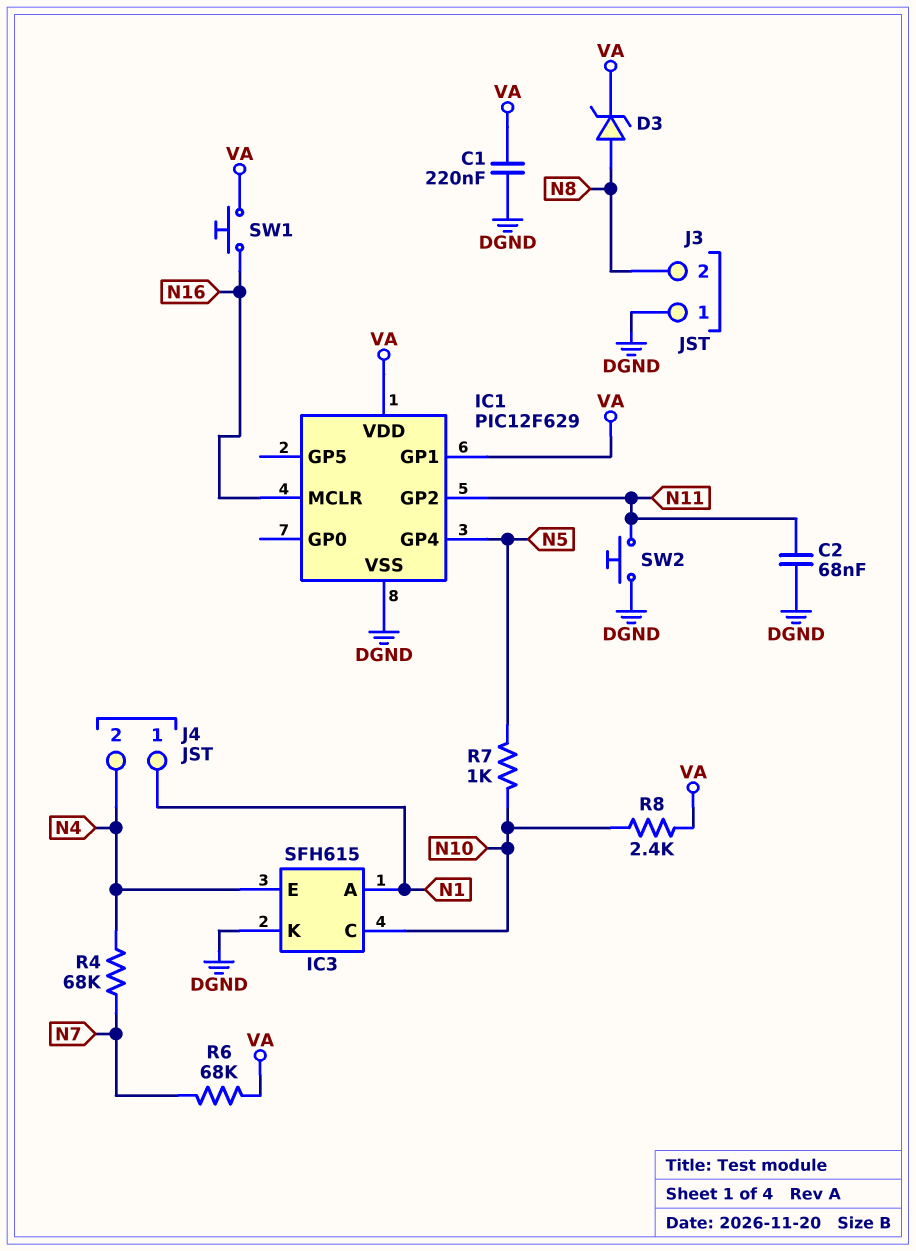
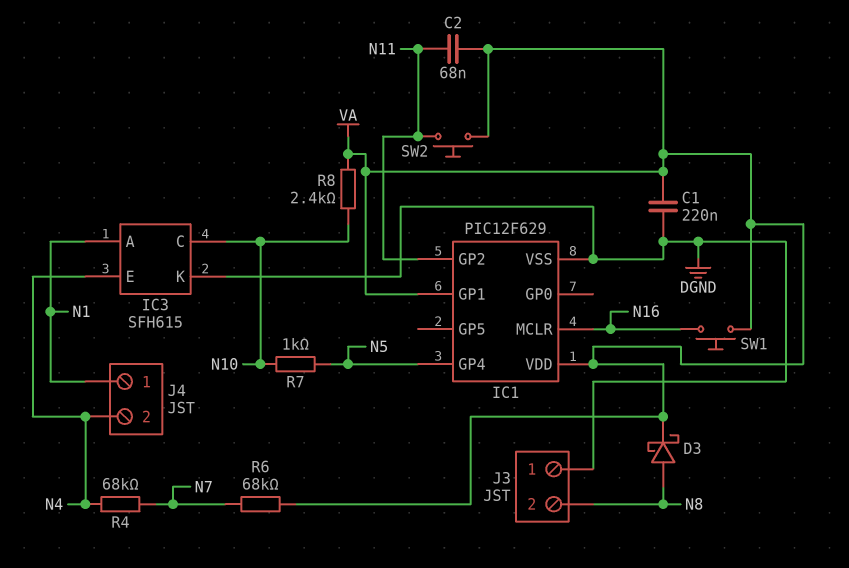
C2: 68nF (DGND, N11) -> 68nF (N11, VA)
D3: zener (A N8, K VA) -> schottky (A N8, K VA)
SW2: button (DGND, N11) -> button (N11, VA)

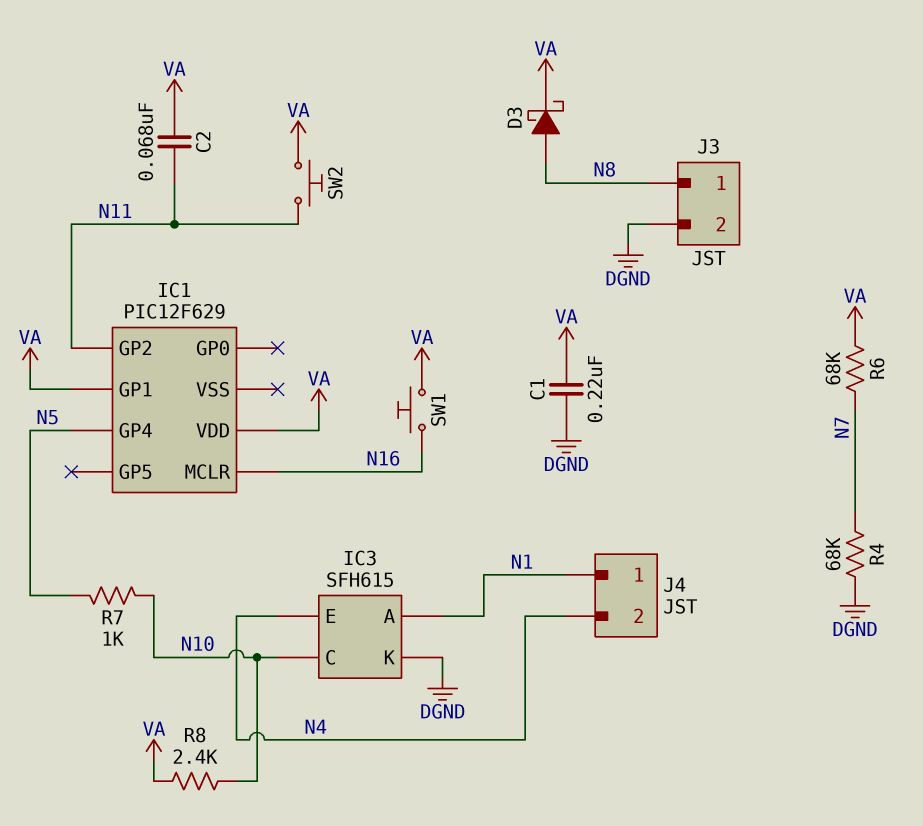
IC1 pin VSS: DGND -> none
J3 pin 1: DGND -> N8
J3 pin 2: N8 -> DGND
R4: 68k (N4, N7) -> 68k (DGND, N7)

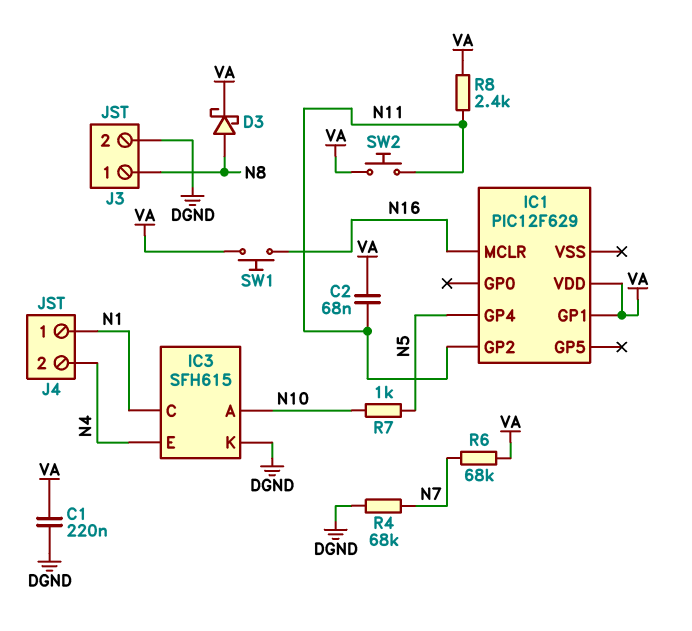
IC3 pin A: N1 -> N10
IC3 pin C: N10 -> N1
R8: 2.4k (N10, VA) -> 2.4k (N11, VA)

